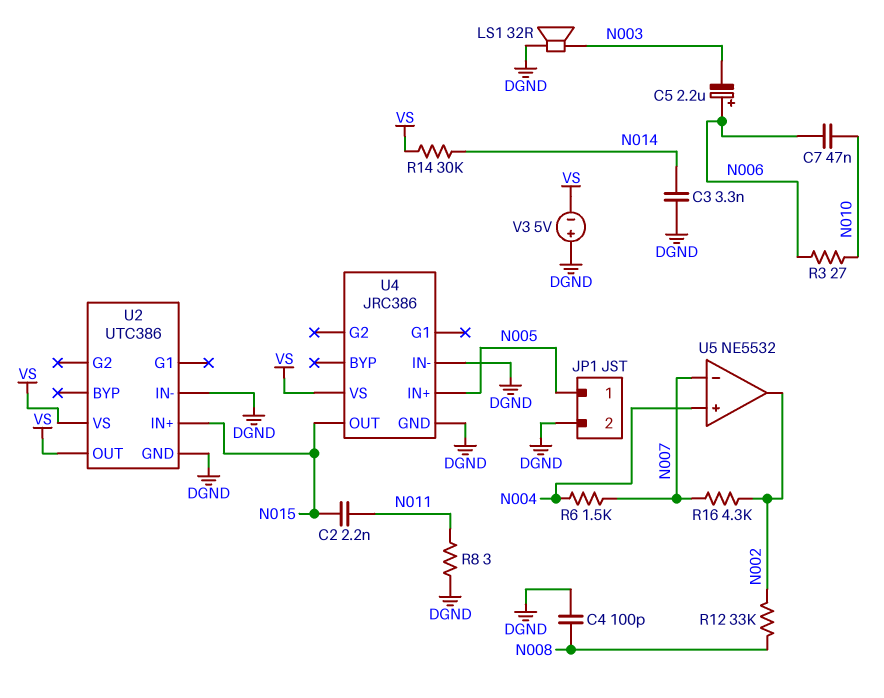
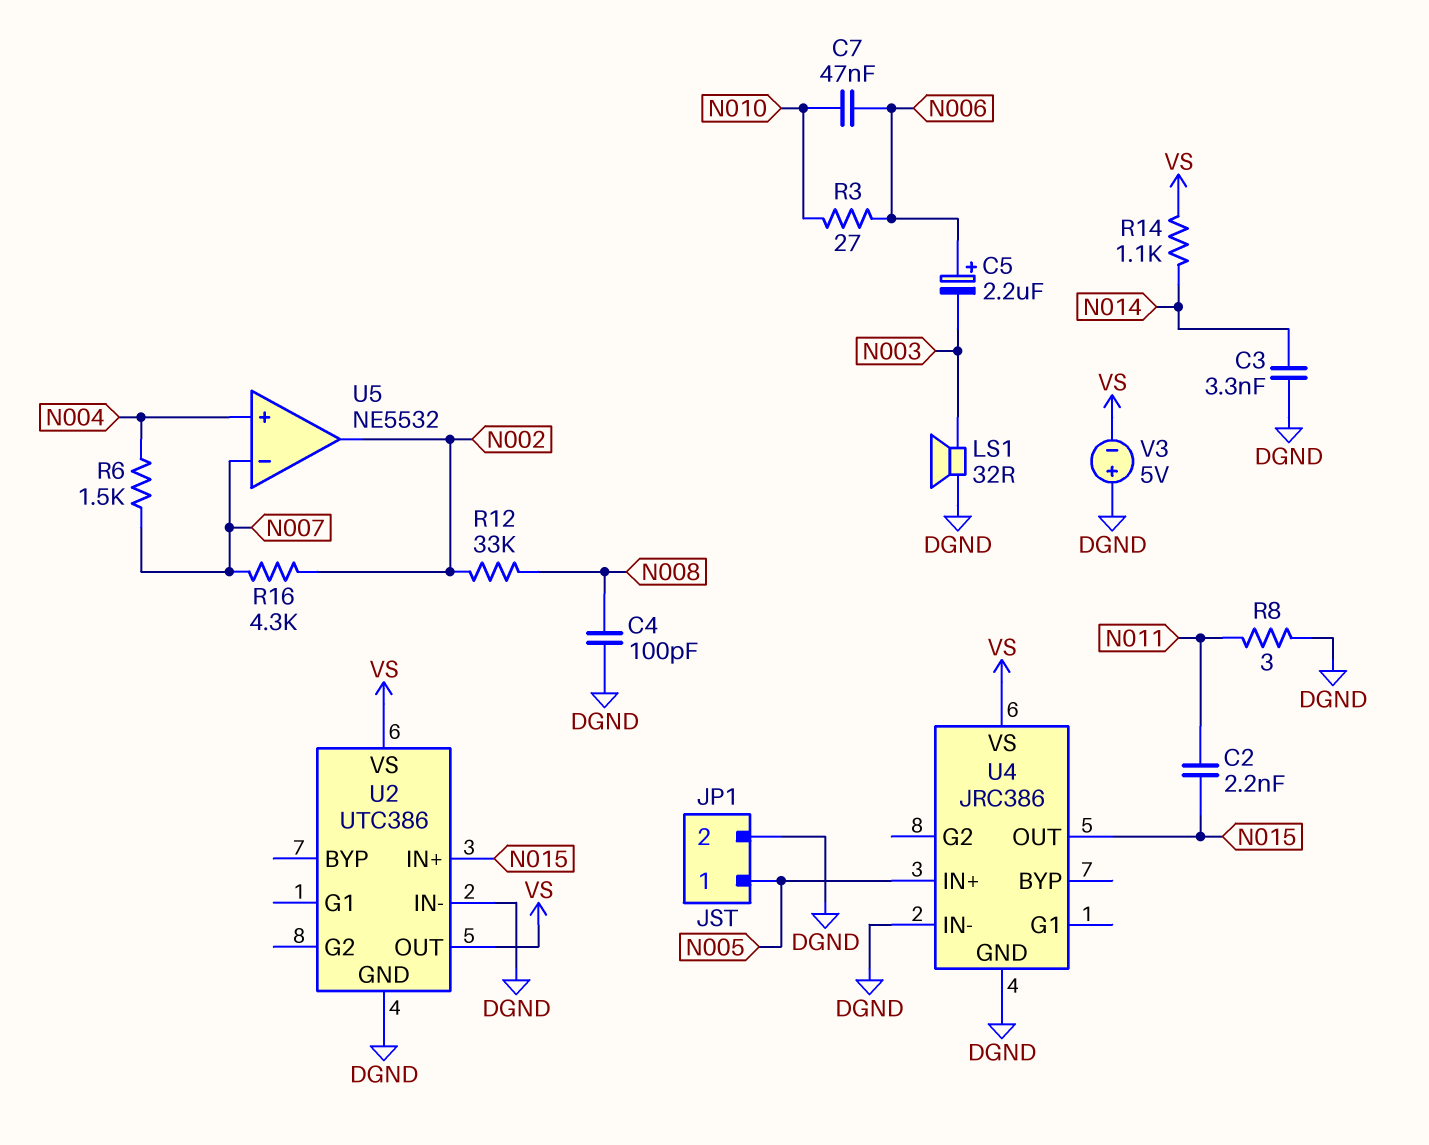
R14: 30k (N014, VS) -> 1.1k (N014, VS)

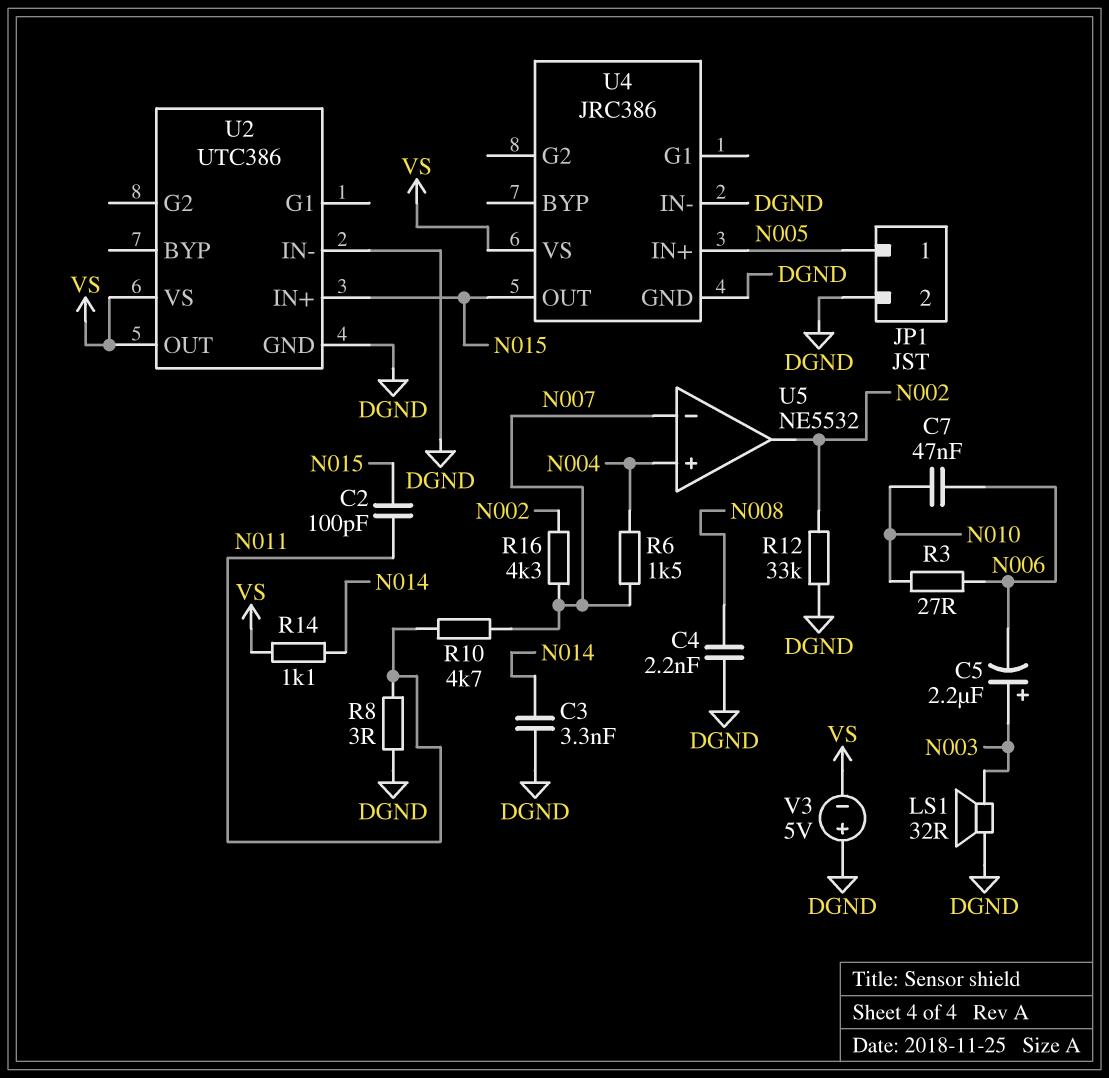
C2: 2.2nF (N011, N015) -> 100pF (N011, N015)
C4: 100pF (DGND, N008) -> 2.2nF (DGND, N008)
C5: 2.2uF (plus N006, minus N003) -> 2.2uF (plus N003, minus N006)
R10: none -> 4.7k (N007, N011)
R12: 33k (N002, N008) -> 33k (DGND, N002)

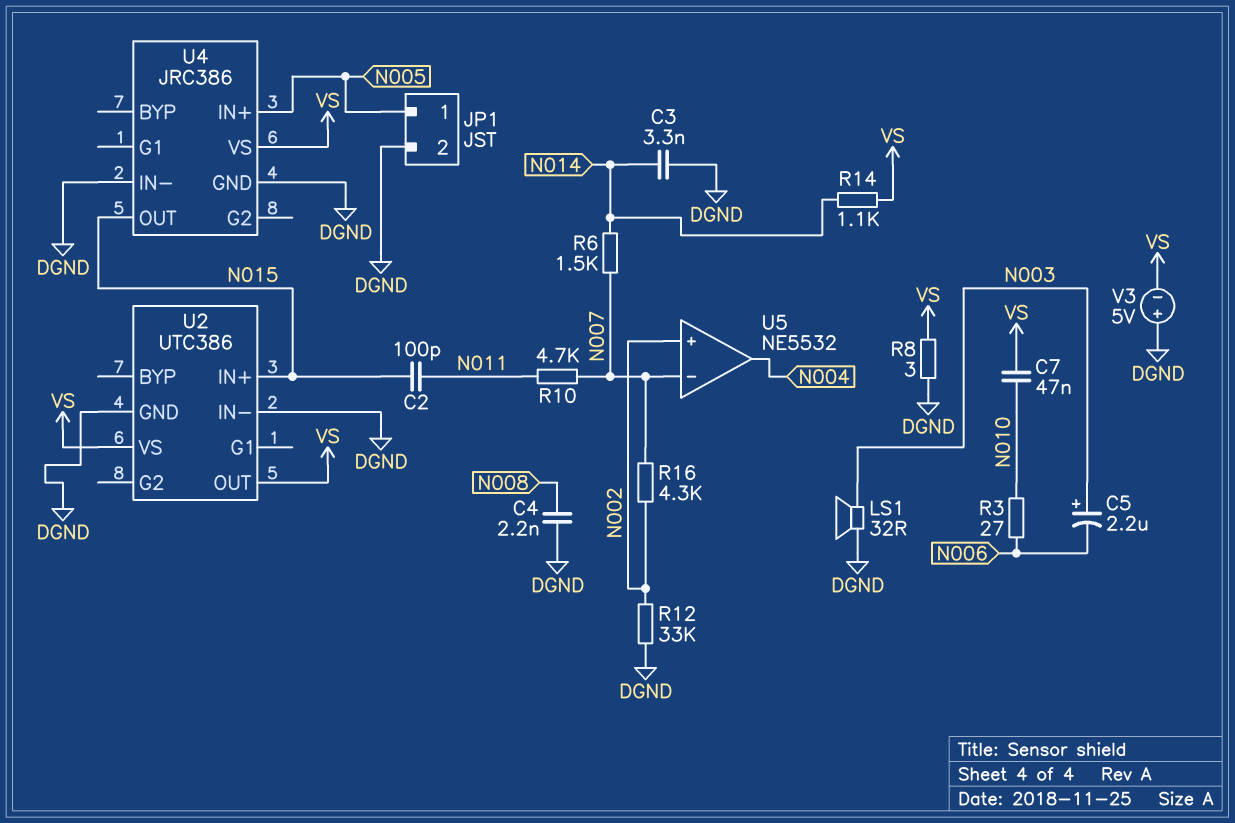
C7: 47nF (N006, N010) -> 47nF (N010, VS)
R6: 1.5k (N004, N007) -> 1.5k (N007, N014)
R8: 3 (DGND, N011) -> 3 (DGND, VS)
U5 pin in+: N004 -> N002
U5 pin out: N002 -> N004

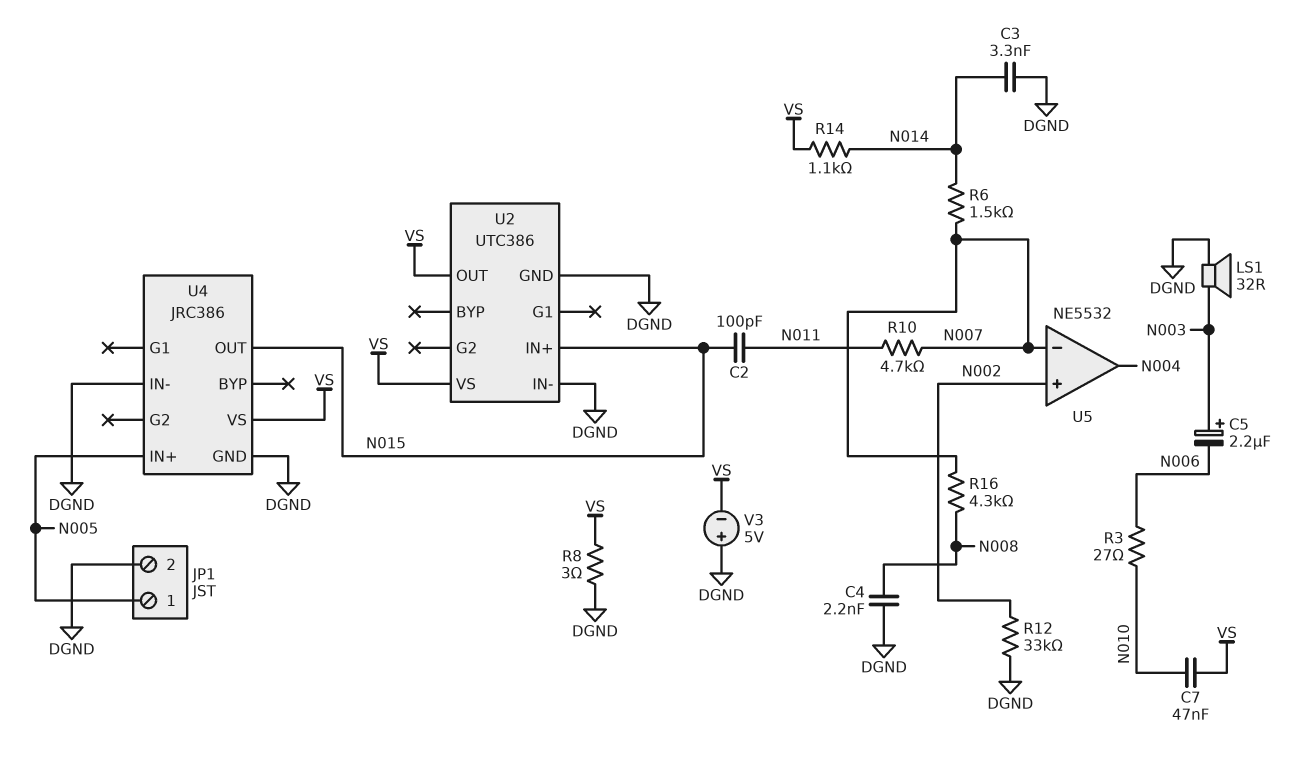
R16: 4.3k (N002, N007) -> 4.3k (N007, N008)

